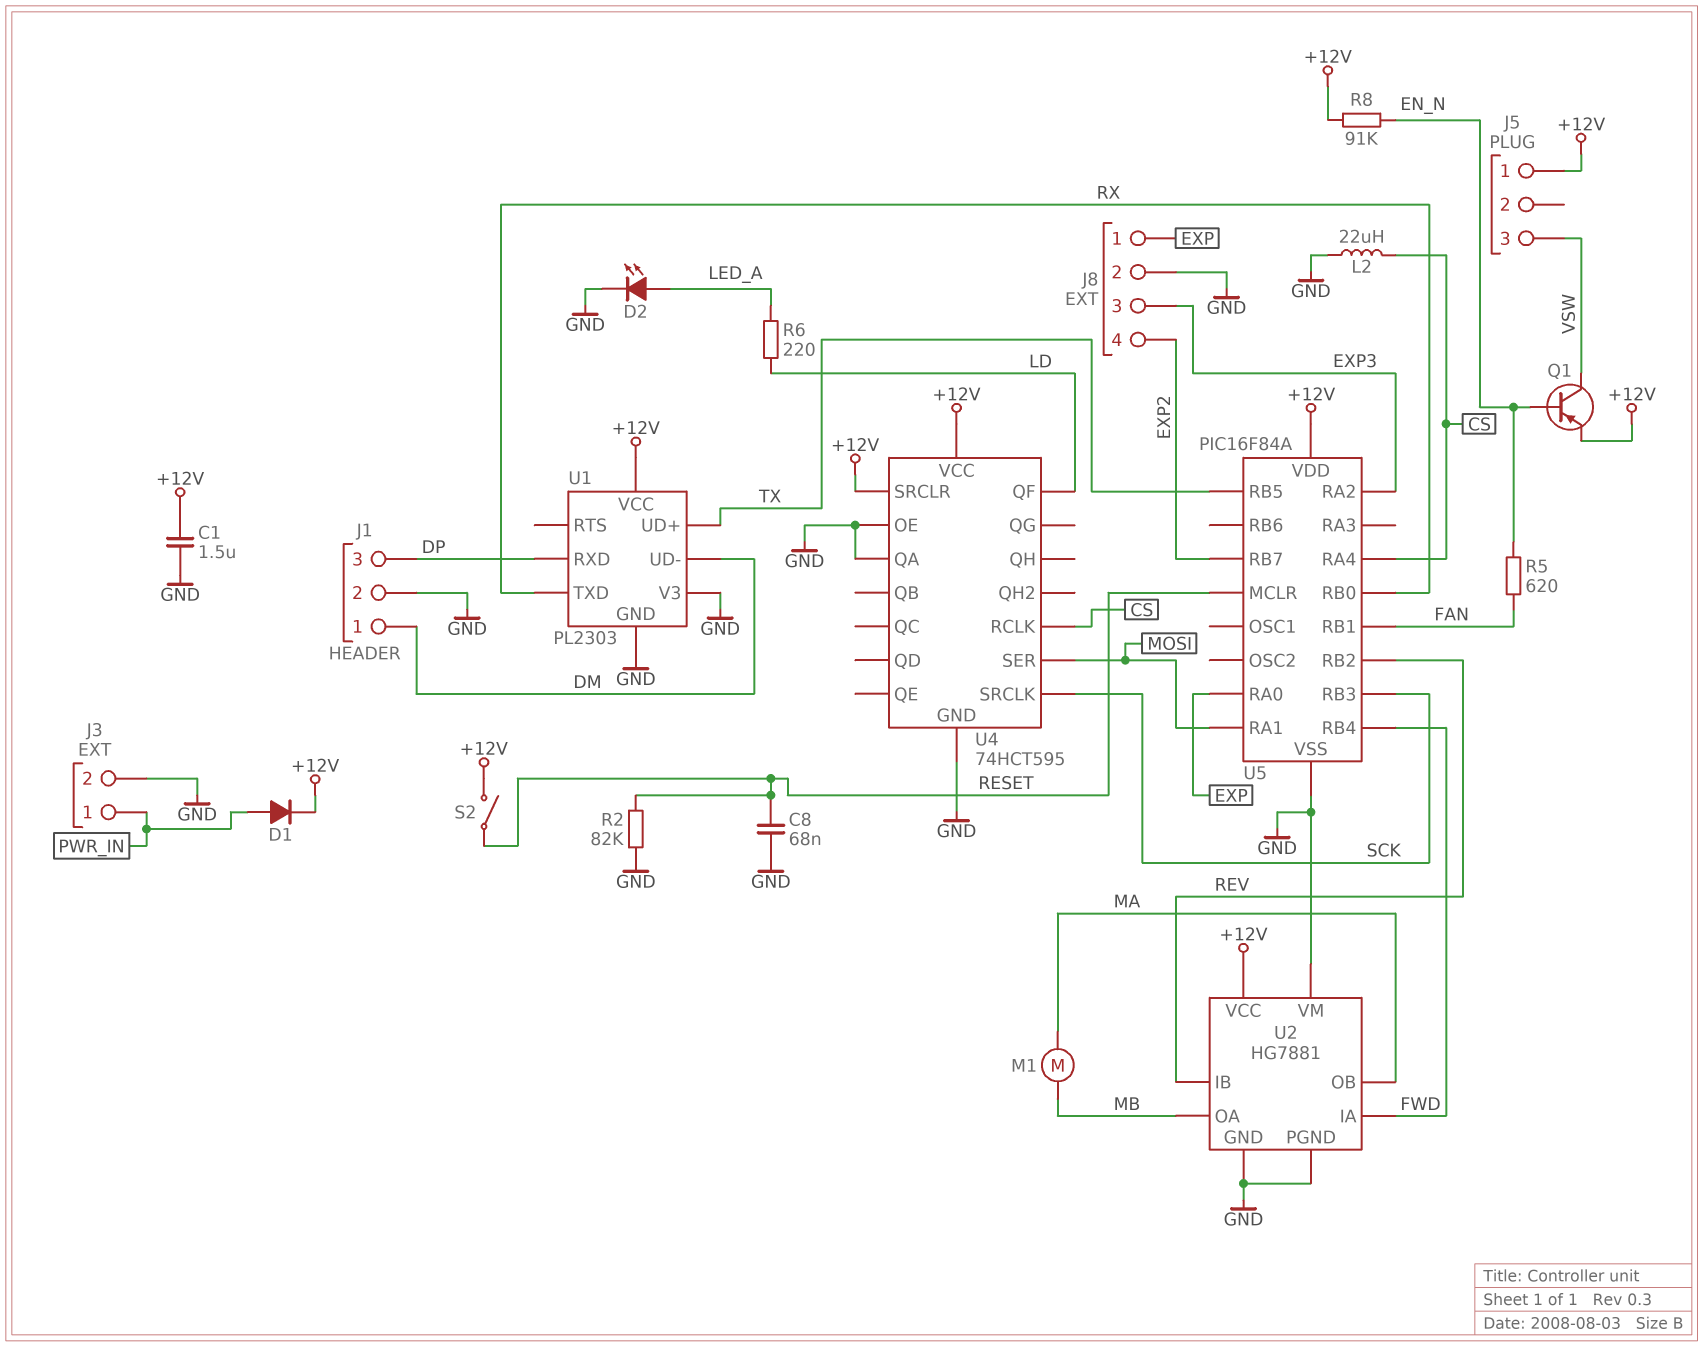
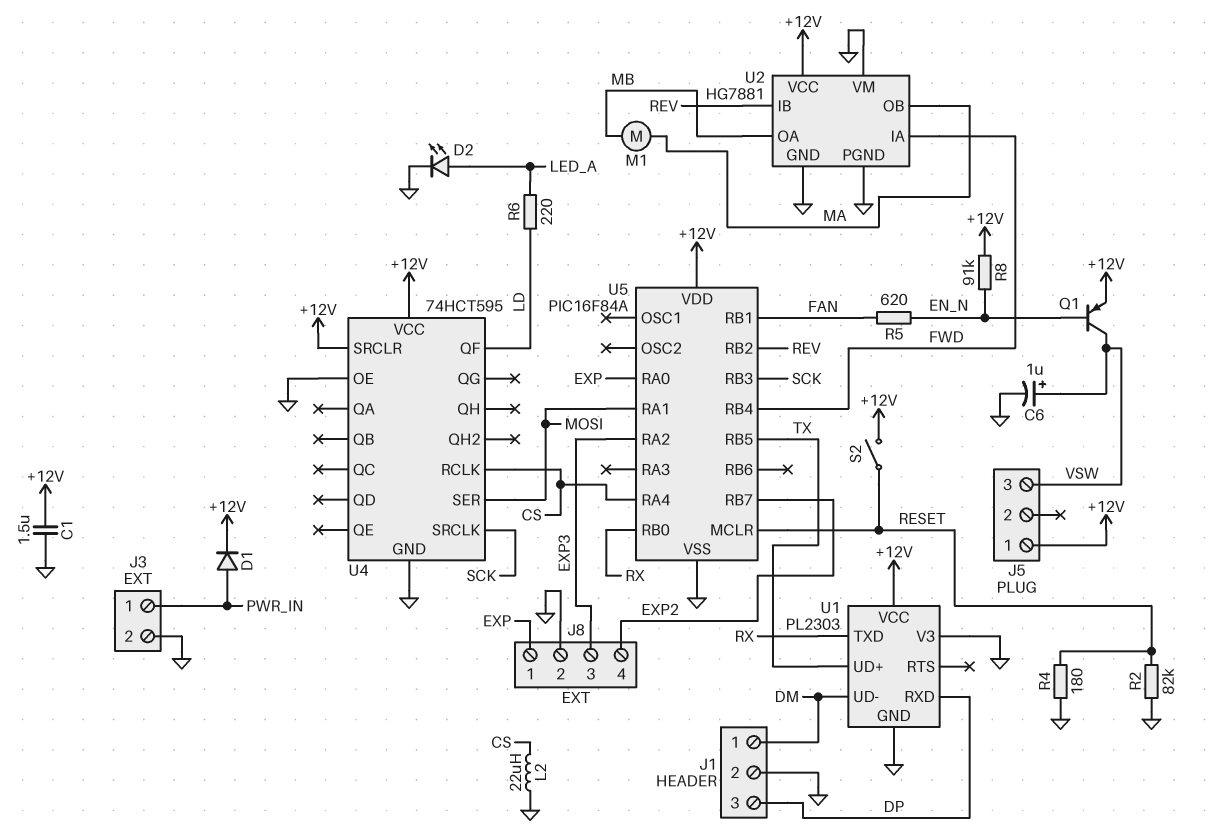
C6: none -> 1uF (plus VSW, minus GND)
C8: 68nF (GND, RESET) -> none
R4: none -> 180 (GND, RESET)
U4 pin QA: GND -> none

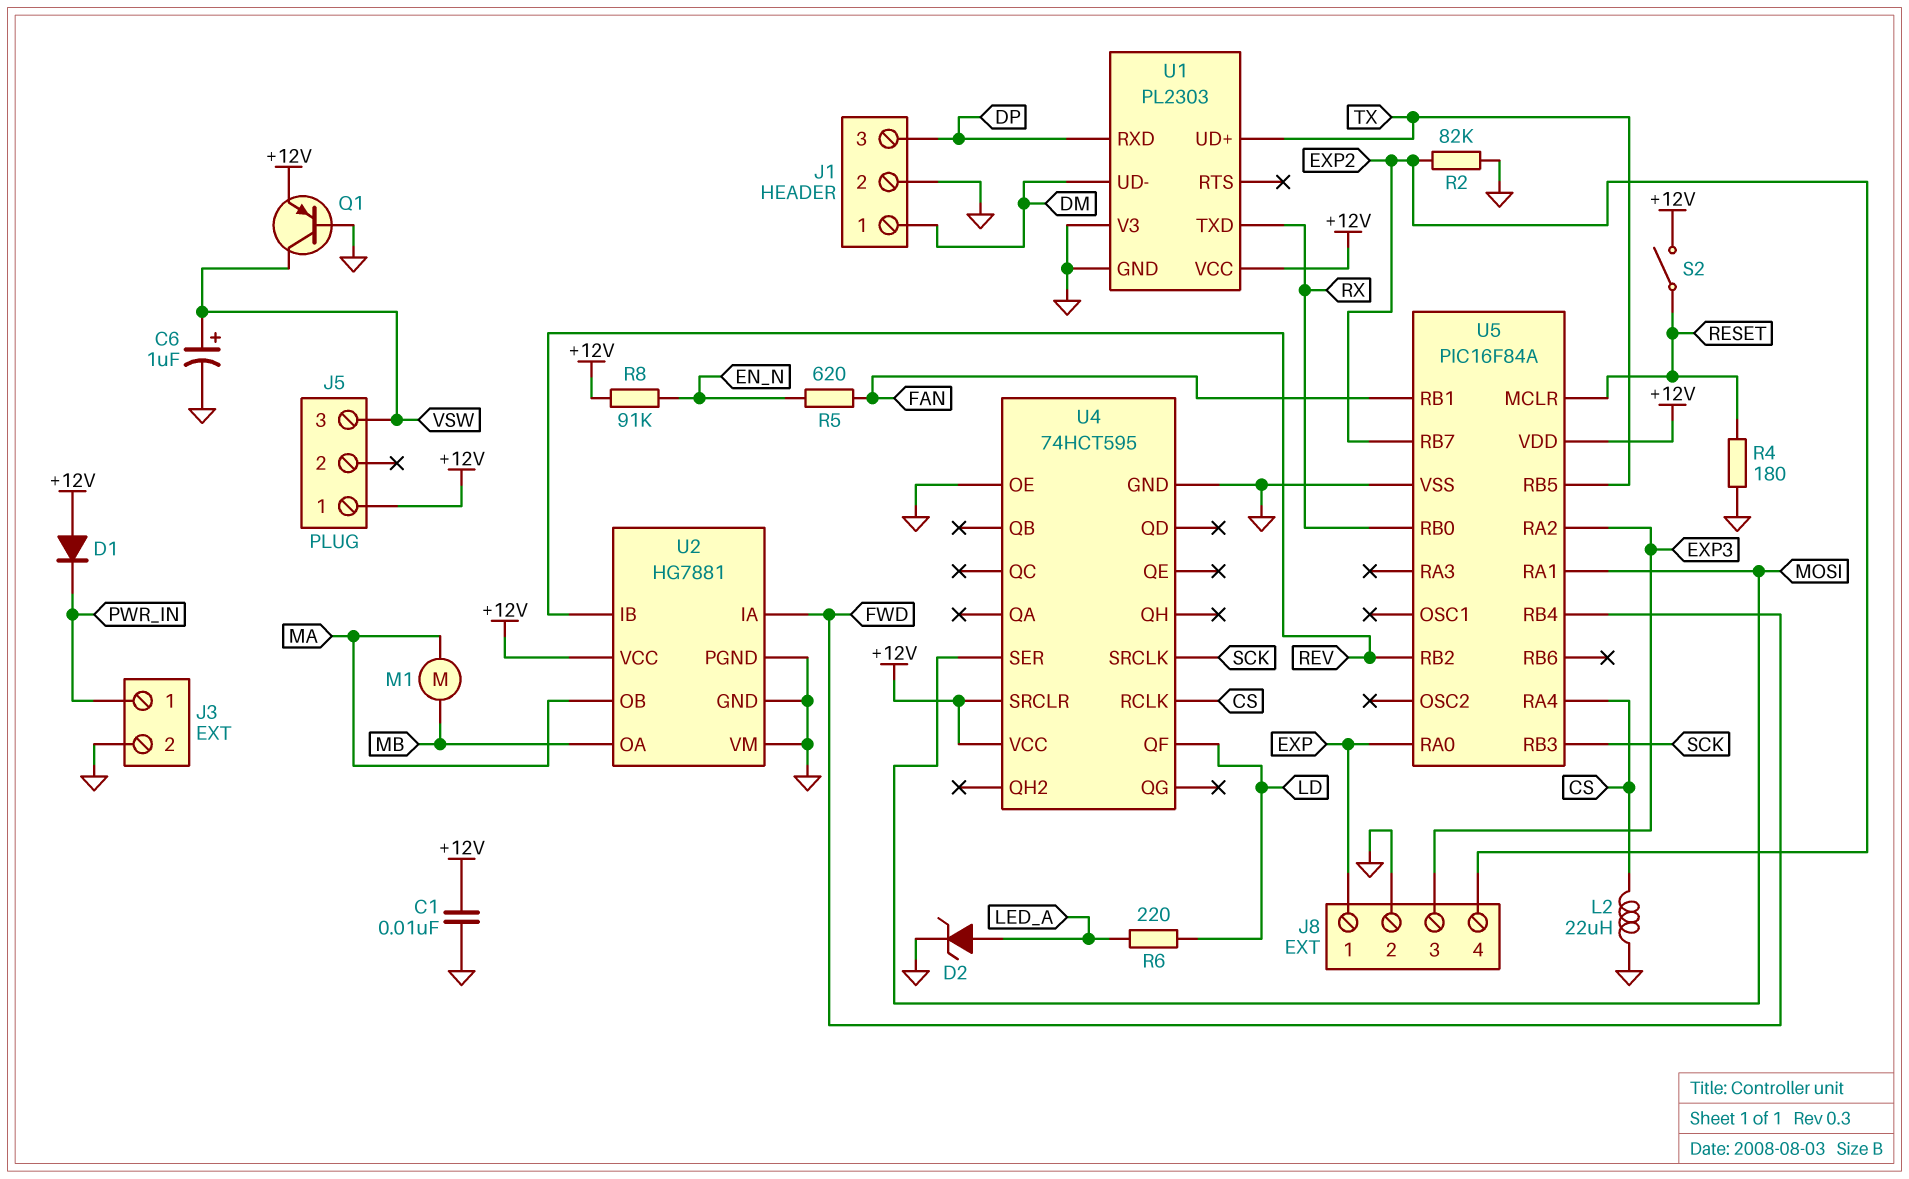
C1: 1.5uF (+12V, GND) -> 10nF (+12V, GND)
D1: diode (A PWR_IN, K +12V) -> diode (A +12V, K PWR_IN)
D2: LED (A LED_A, K GND) -> zener (A LED_A, K GND)
Q1: PNP (B EN_N, C VSW, E +12V) -> PNP (B GND, C VSW, E +12V)
R2: 82k (GND, RESET) -> 82k (EXP2, GND)

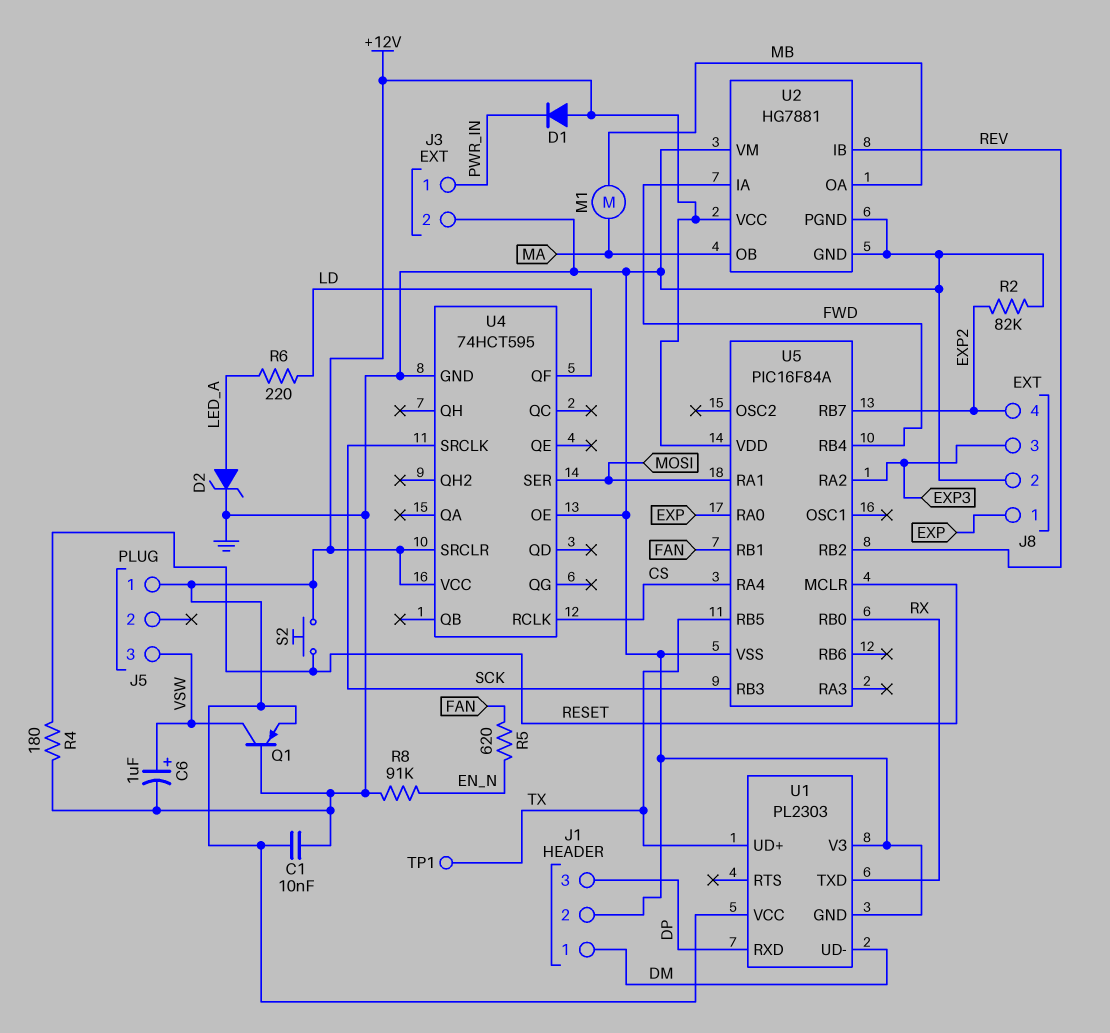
L2: 22uH (CS, GND) -> none
R8: 91k (+12V, EN_N) -> 91k (EN_N, GND)
S2: switch (+12V, RESET) -> button (+12V, RESET)
TP1: none -> test point (TX)

